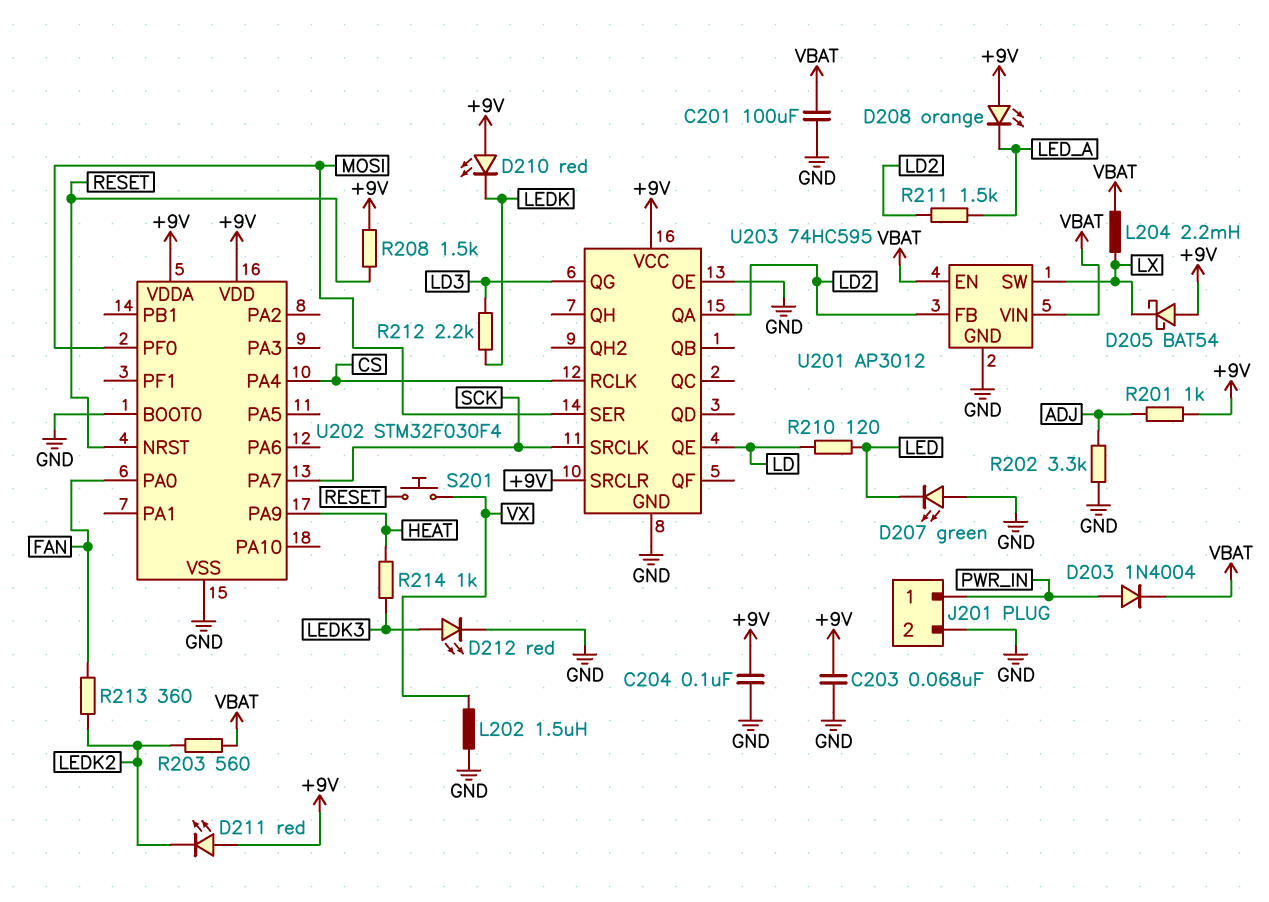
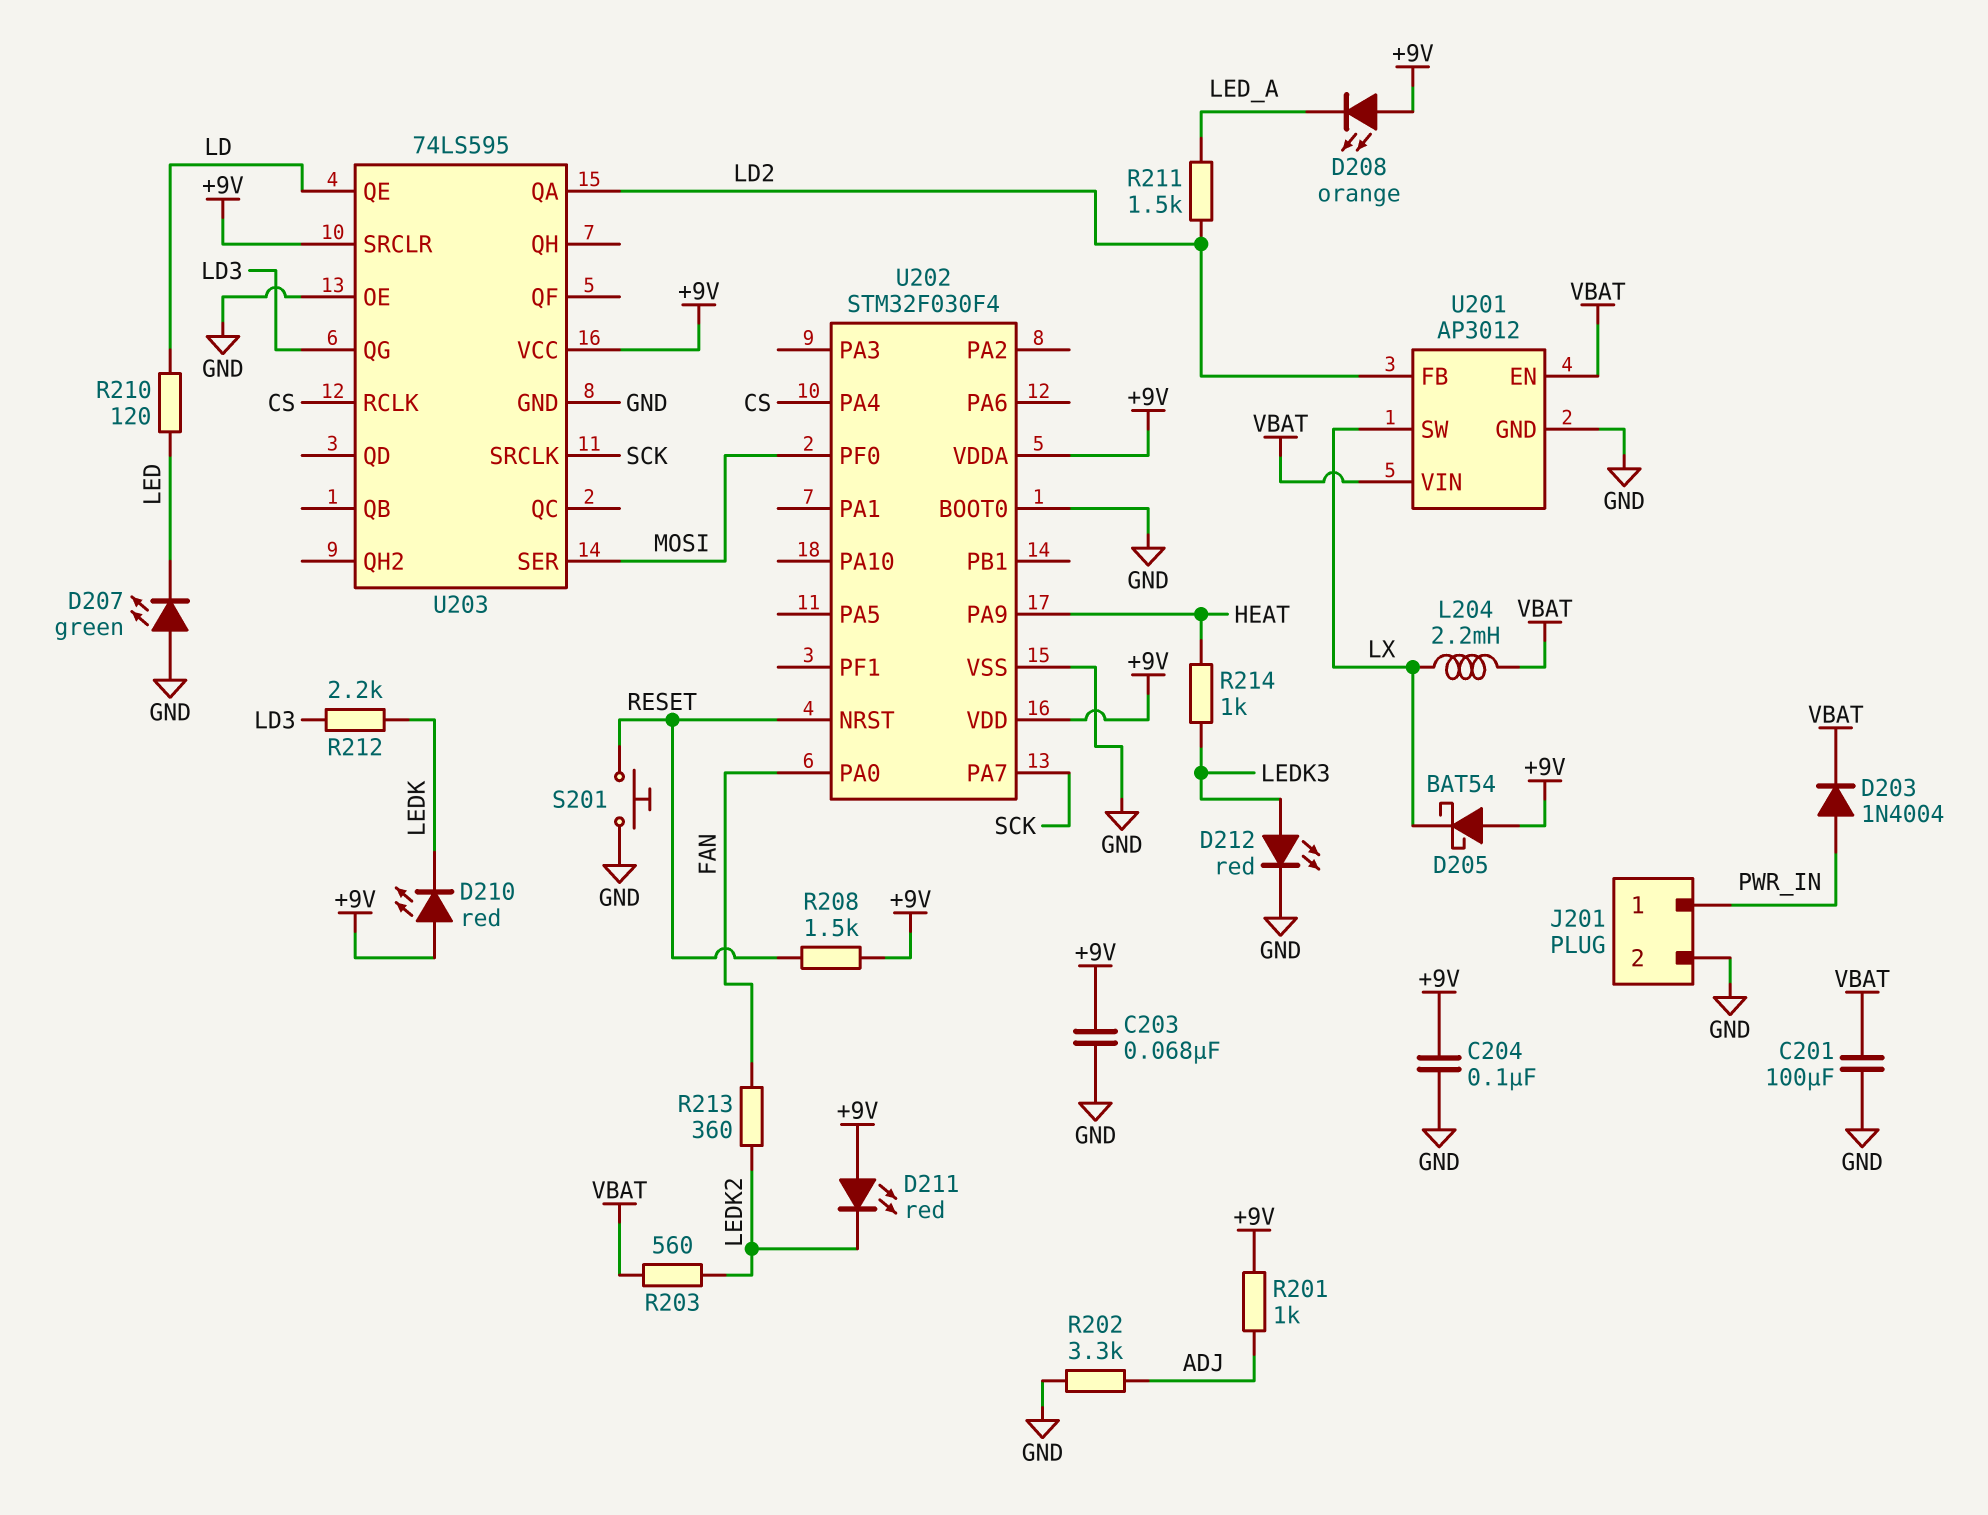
L202: 1.5uH (GND, VX) -> none
S201: button (RESET, VX) -> button (GND, RESET)
U203: 74HC595 -> 74LS595

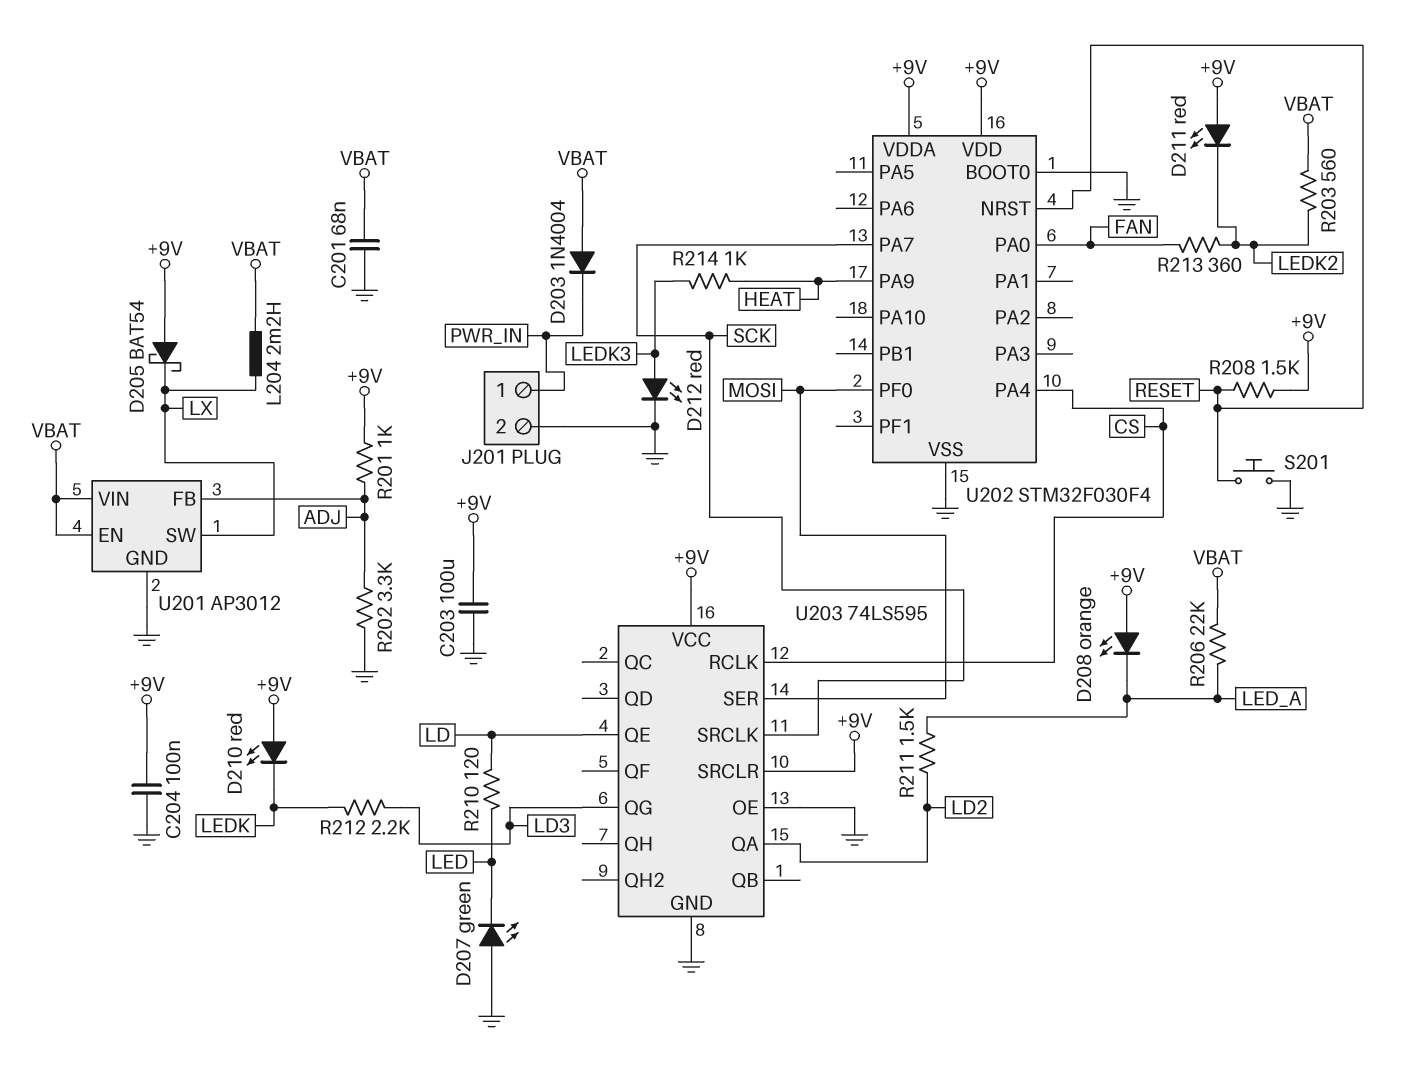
C201: 100uF (GND, VBAT) -> 68nF (GND, VBAT)
C203: 68nF (+9V, GND) -> 100uF (+9V, GND)
D203: diode 1N4004 (A PWR_IN, K VBAT) -> diode 1N4004 (A VBAT, K PWR_IN)
R206: none -> 22k (LED_A, VBAT)
U201 pin FB: LD2 -> ADJ

